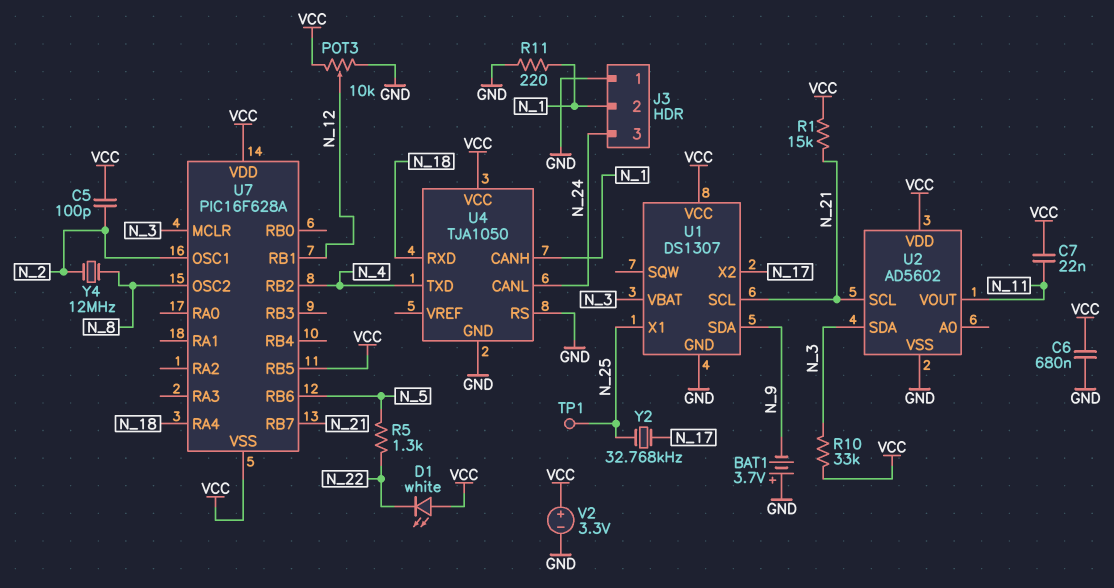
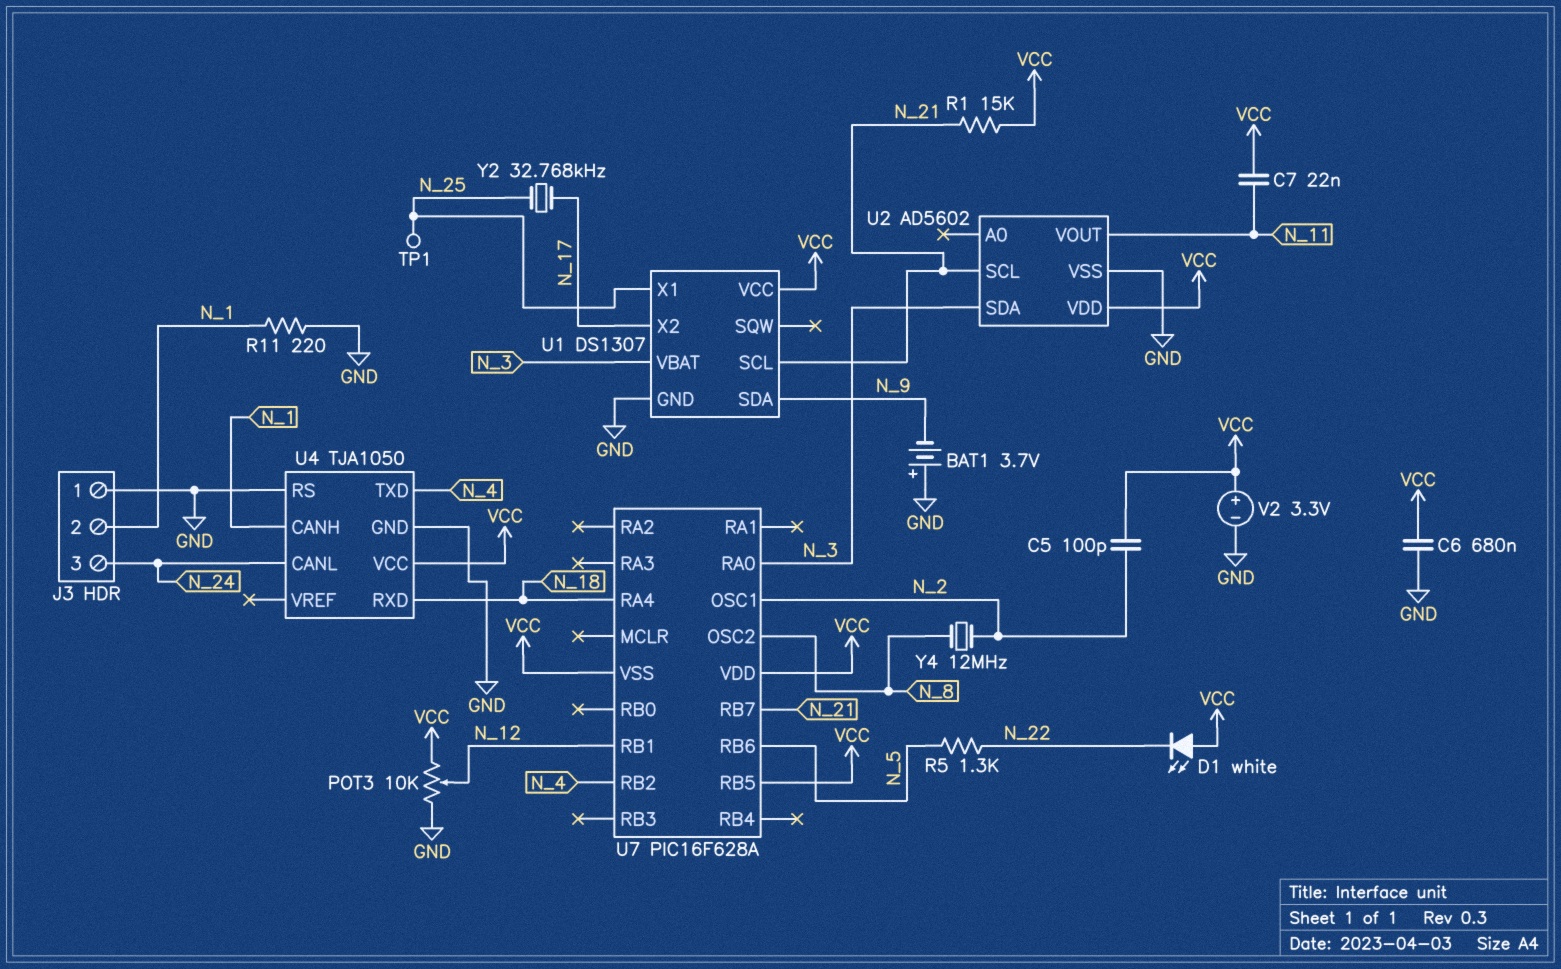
R10: 33k (N_3, VCC) -> none
U7 pin MCLR: N_3 -> none
U7 pin RA0: none -> N_3

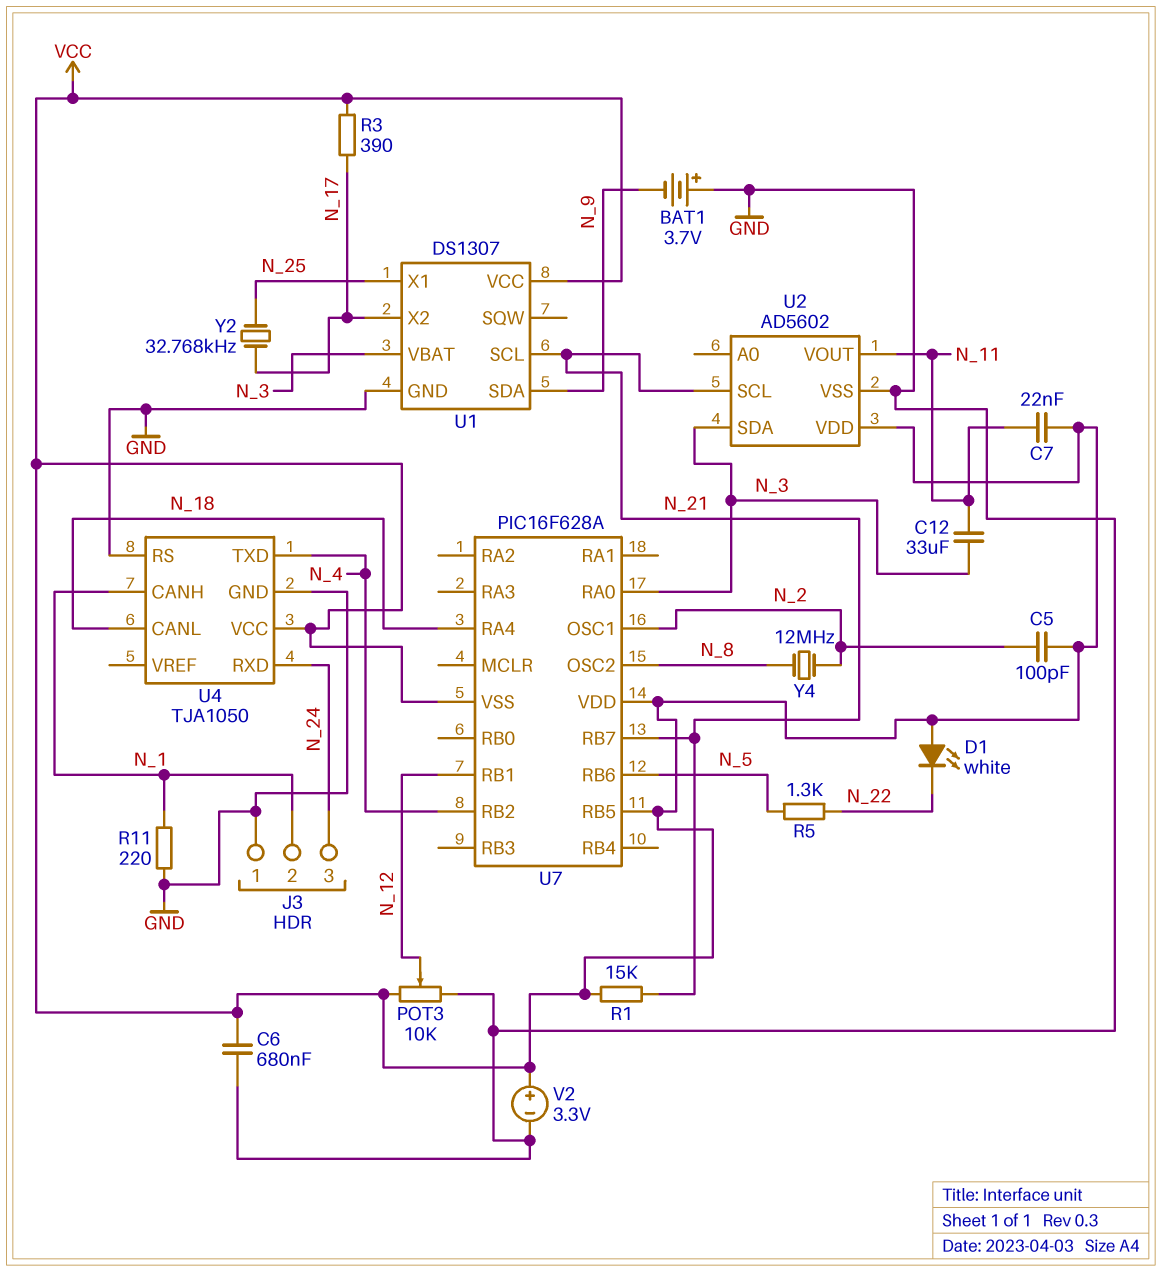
C12: none -> 33uF (N_3, N_11)
R3: none -> 390 (N_17, VCC)
TP1: test point (N_25) -> none
U4 pin CANL: N_24 -> N_18
U4 pin RXD: N_18 -> N_24

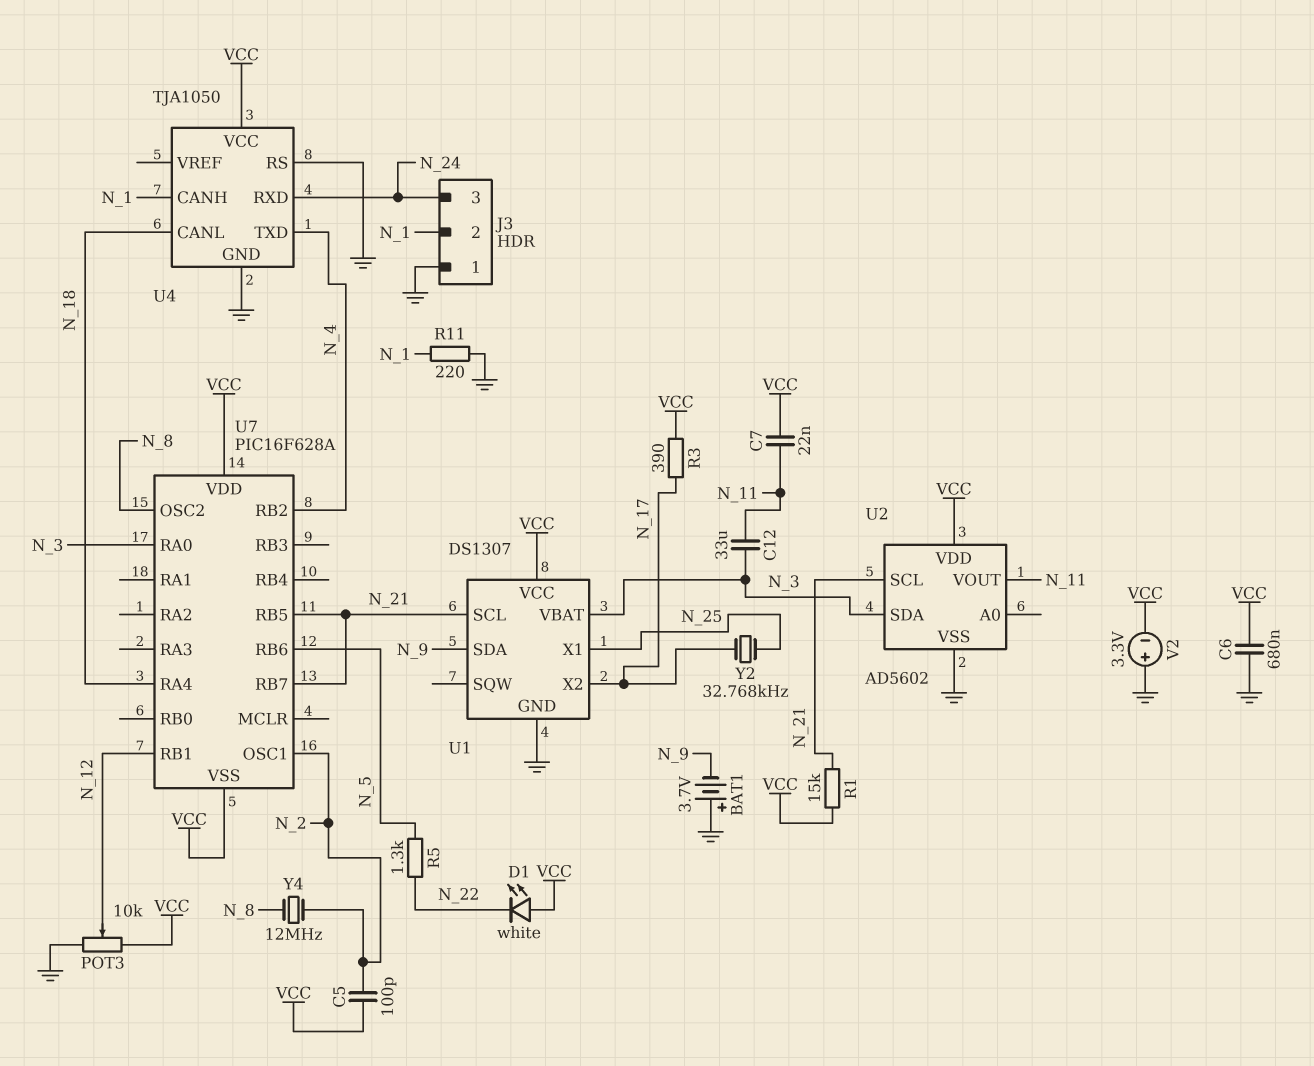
U7 pin RB5: VCC -> N_21
V2: 3.3V (plus VCC, minus GND) -> 3.3V (plus GND, minus VCC)

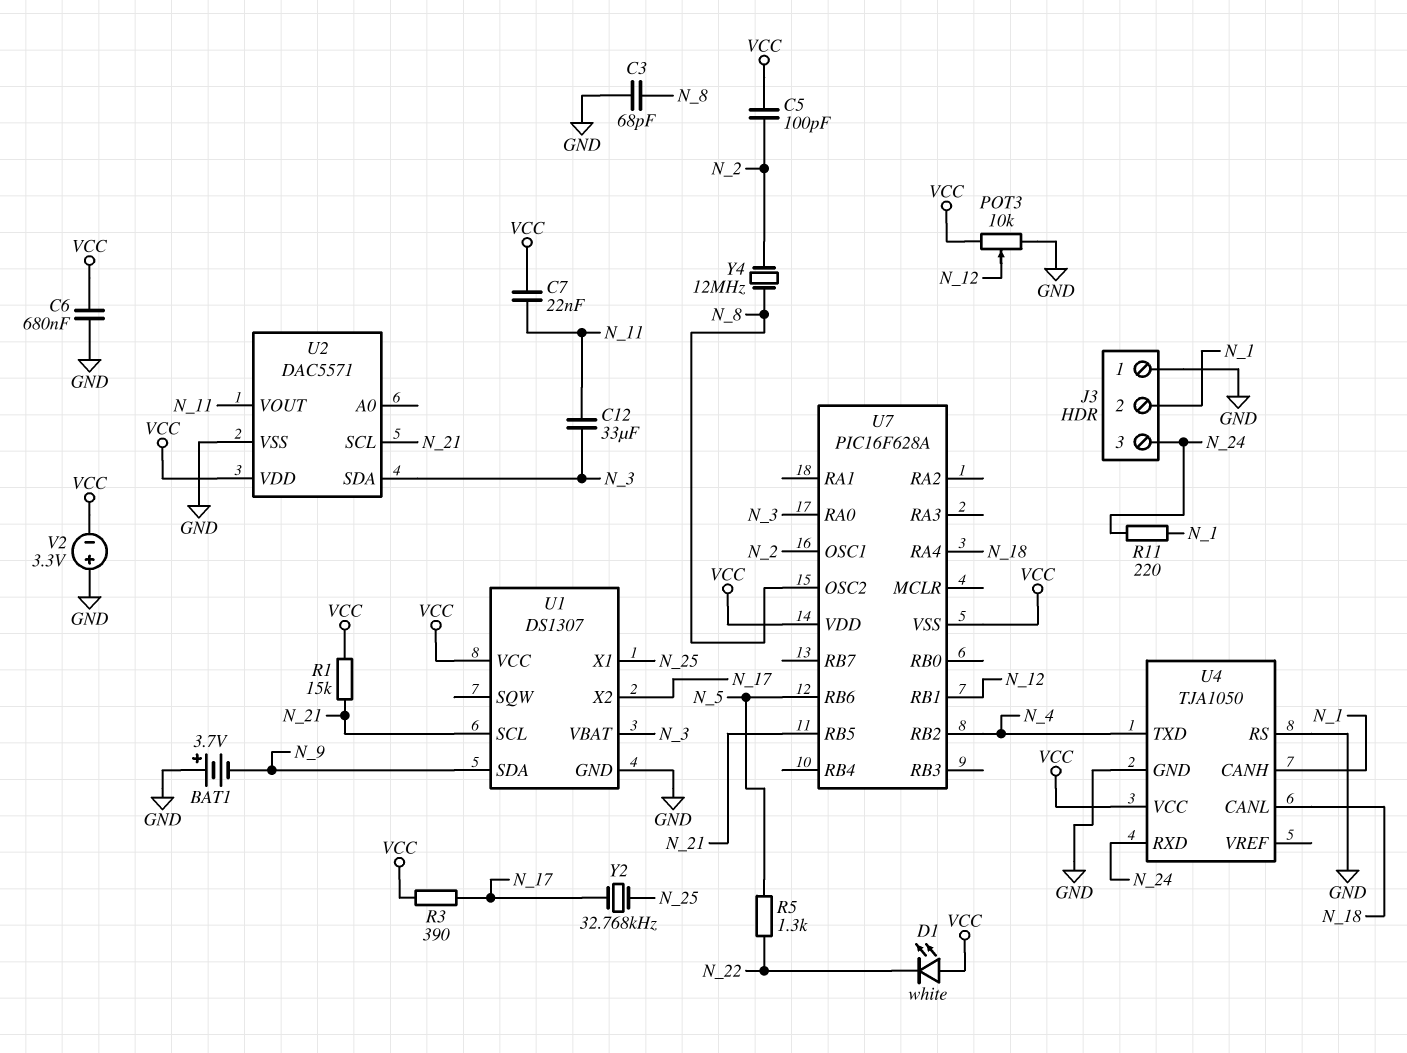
C3: none -> 68pF (GND, N_8)
R11: 220 (GND, N_1) -> 220 (N_1, N_24)
U2: AD5602 -> DAC5571
U7 pin RB7: N_21 -> none

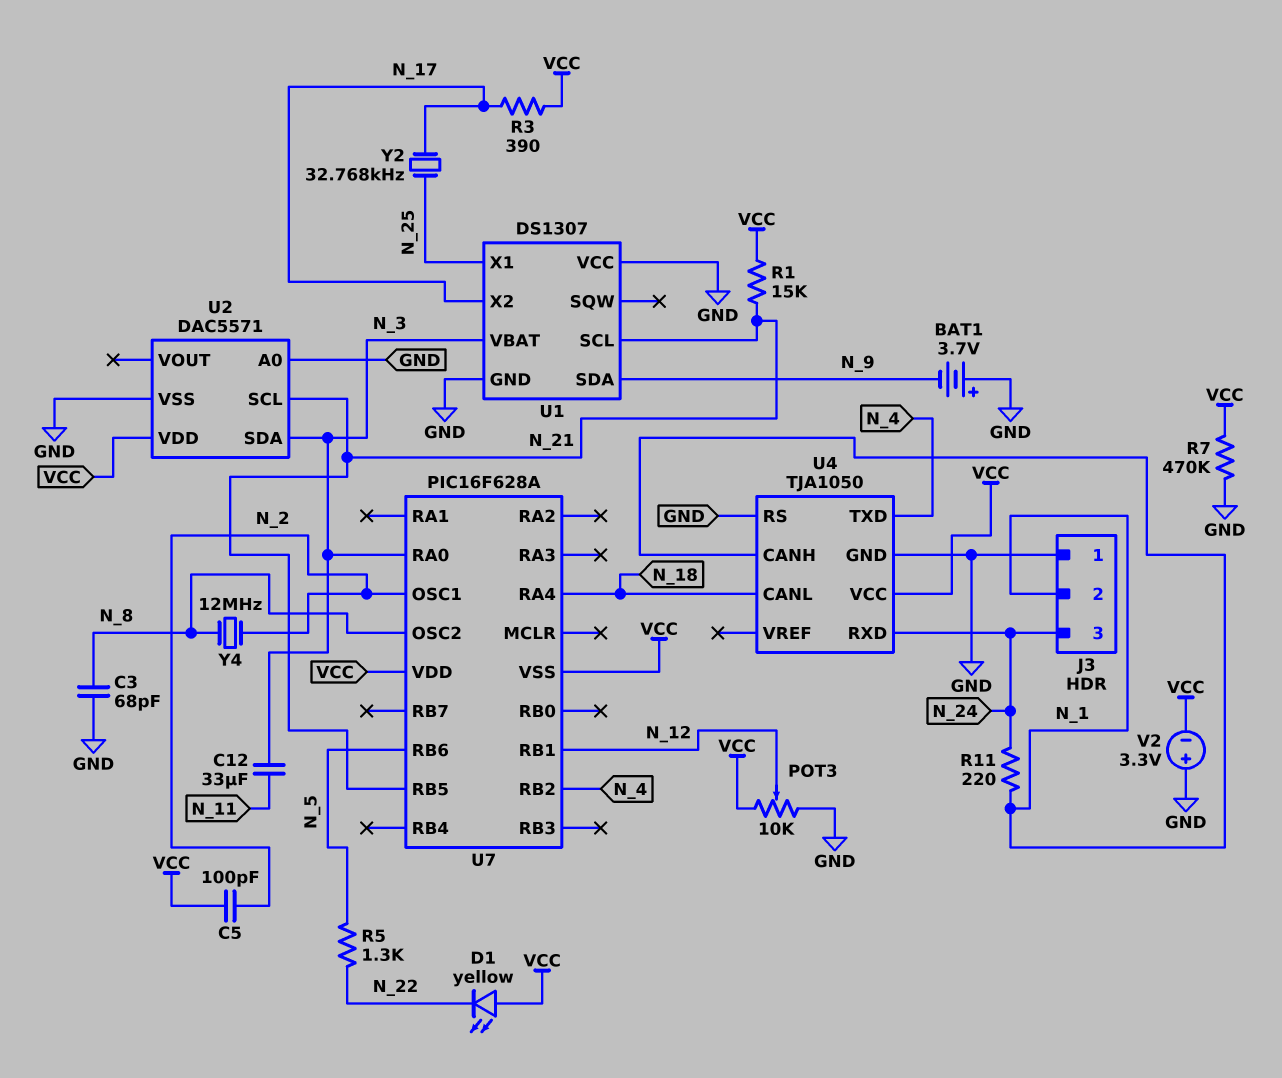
C6: 680nF (GND, VCC) -> none
C7: 22nF (N_11, VCC) -> none
D1: LED white (A VCC, K N_22) -> LED yellow (A VCC, K N_22)
R7: none -> 470k (GND, VCC)
U1 pin VCC: VCC -> GND
U2 pin A0: none -> GND
U2 pin VOUT: N_11 -> none

